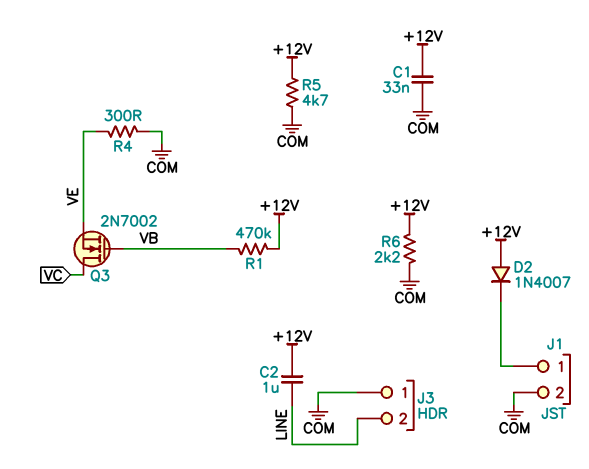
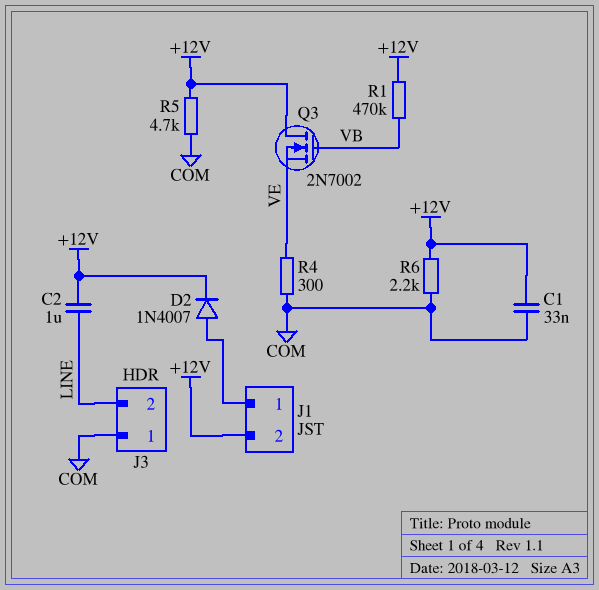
D2: diode 1N4007 (A +12V, K J1/1) -> diode 1N4007 (A J1/1, K +12V)
J1 pin 2: COM -> +12V
Q3: NMOS 2N7002 (G VB, D VC, S VE) -> NMOS 2N7002 (G VB, D +12V, S VE)

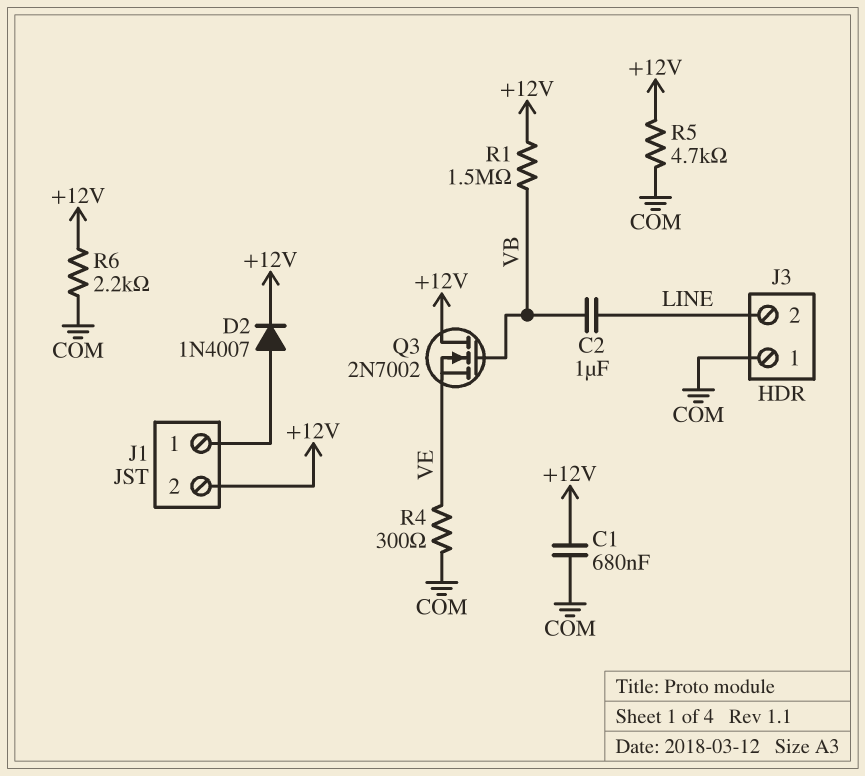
C1: 33nF (+12V, COM) -> 680nF (+12V, COM)
C2: 1uF (+12V, LINE) -> 1uF (LINE, VB)
R1: 470k (+12V, VB) -> 1.5M (+12V, VB)

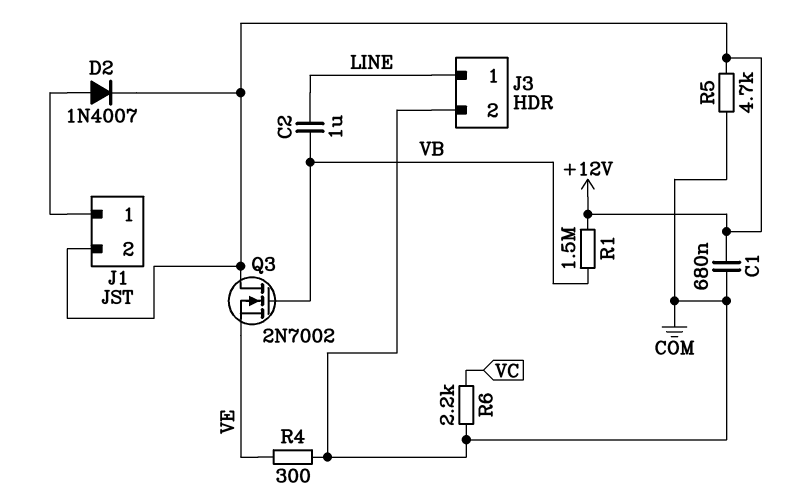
J3 pin 1: COM -> LINE
J3 pin 2: LINE -> COM
R6: 2.2k (+12V, COM) -> 2.2k (COM, VC)

